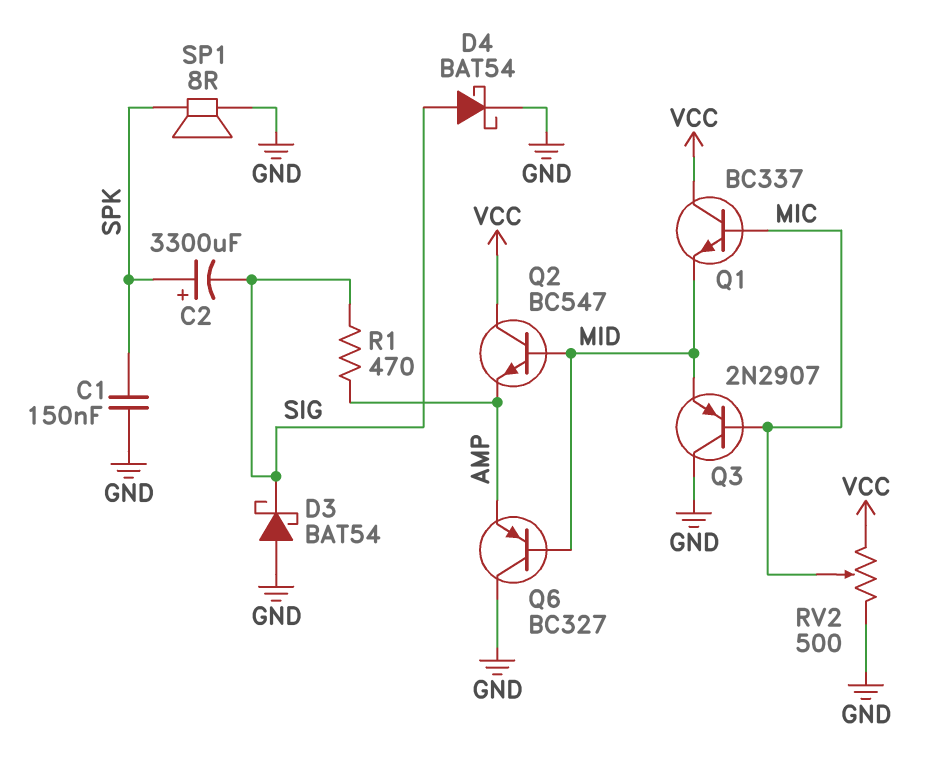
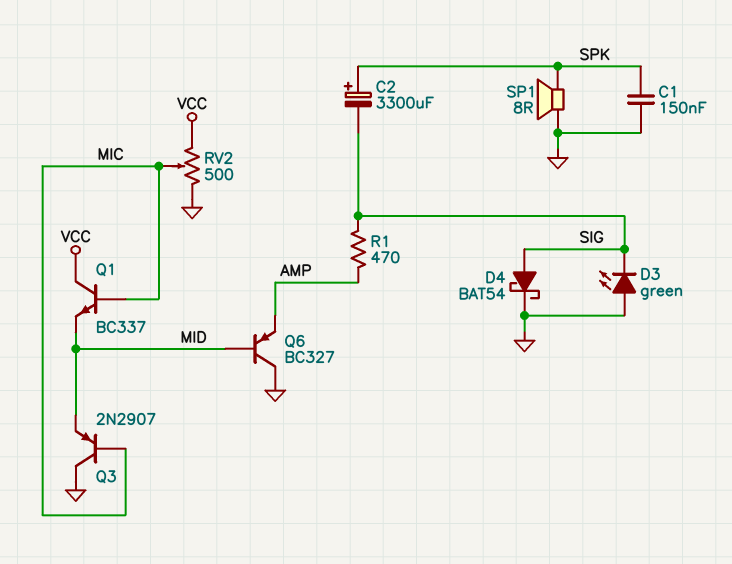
D3: schottky BAT54 (A GND, K SIG) -> LED green (A GND, K SIG)
Q2: NPN BC547 (B MID, C VCC, E AMP) -> none

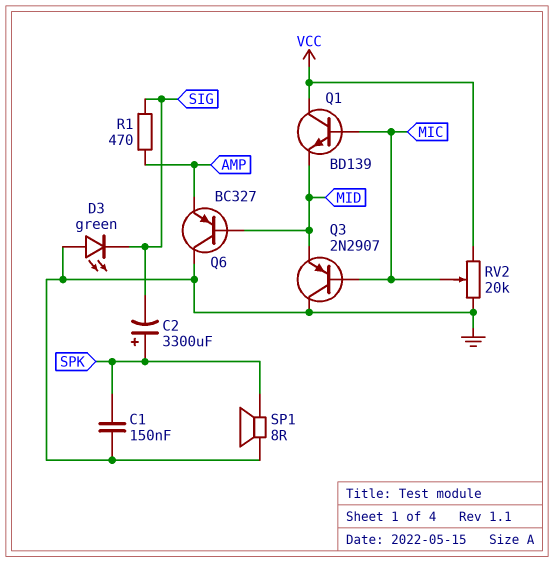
D4: schottky BAT54 (A SIG, K GND) -> none
Q1: NPN BC337 (B MIC, C VCC, E MID) -> NPN BD139 (B MIC, C VCC, E MID)
RV2: 500 (GND, VCC, wiper MIC) -> 20k (GND, VCC, wiper MIC)

